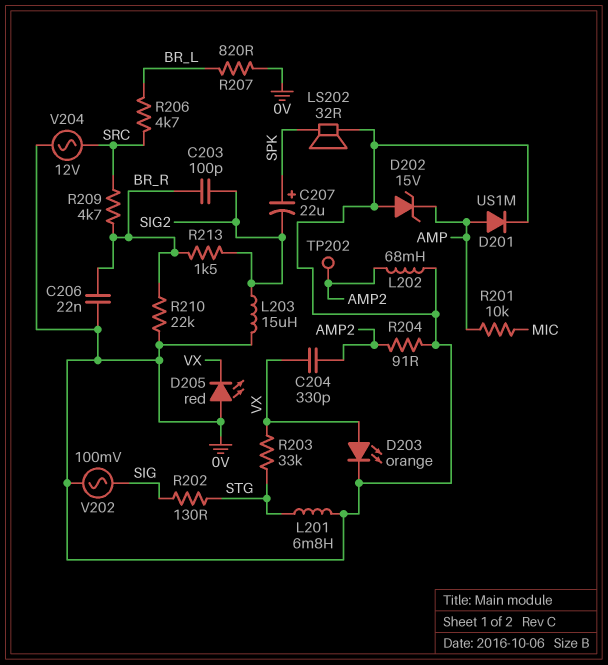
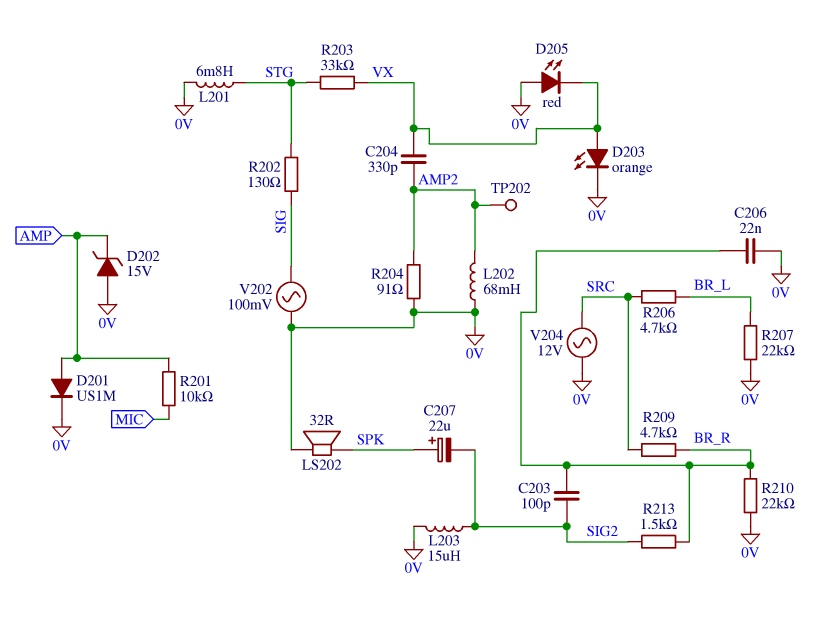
R207: 820 (0V, BR_L) -> 22k (0V, BR_L)

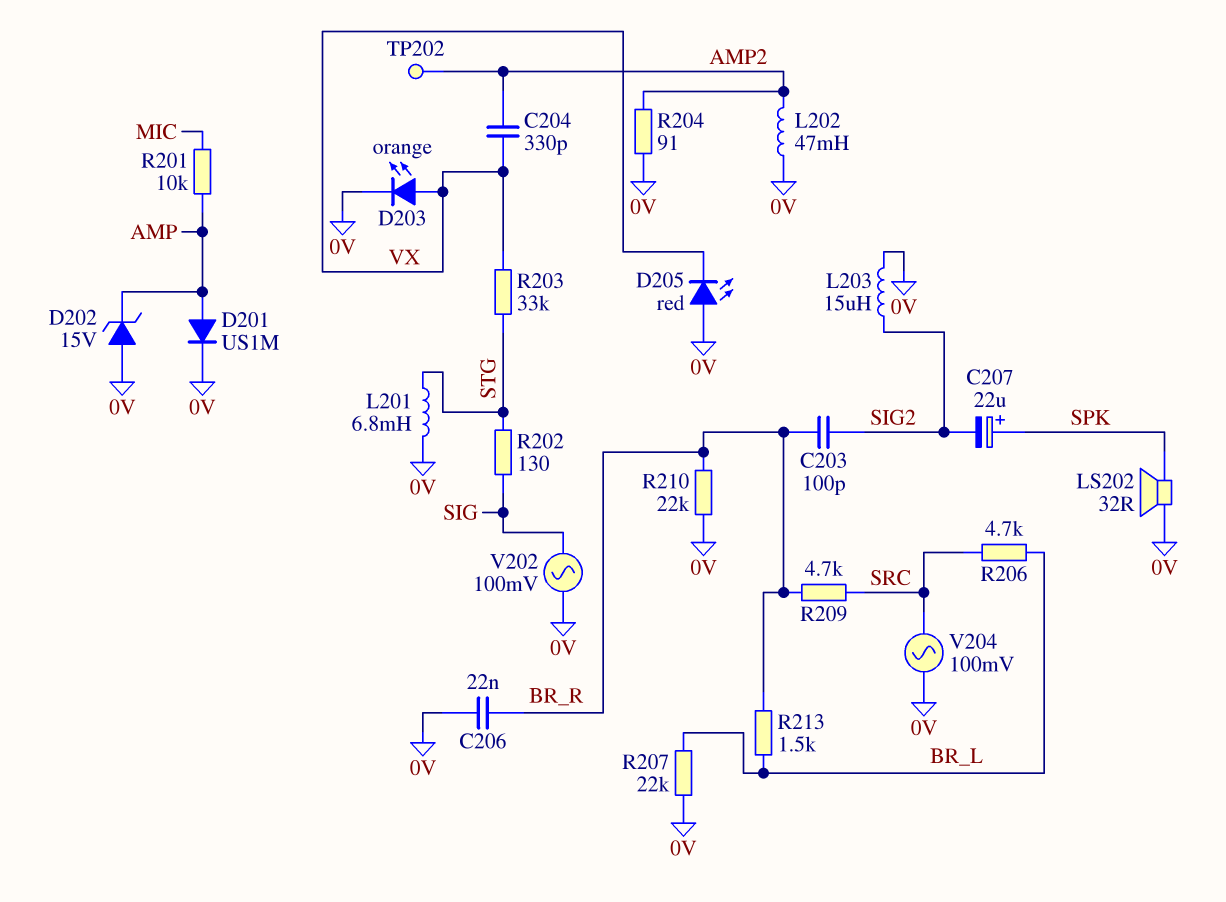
L202: 68mH (0V, AMP2) -> 47mH (0V, AMP2)
R213: 1.5k (BR_R, SIG2) -> 1.5k (BR_L, BR_R)
V204: AC 12V (0V, SRC) -> AC 100mV (0V, SRC)

